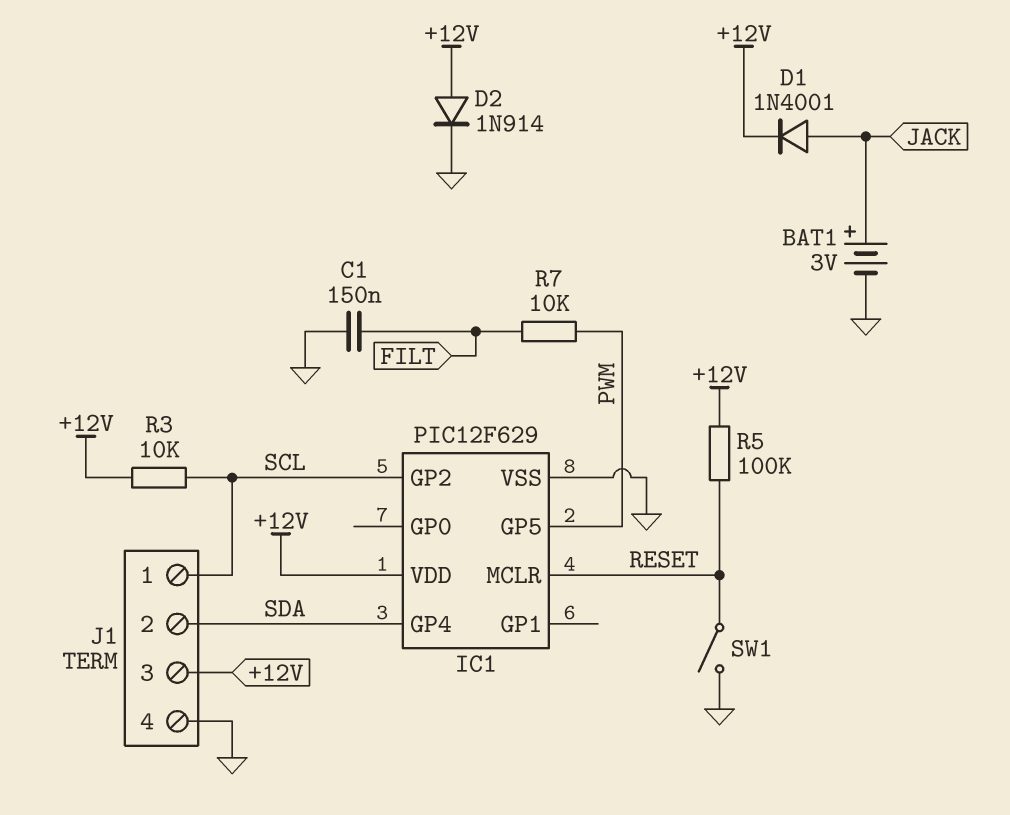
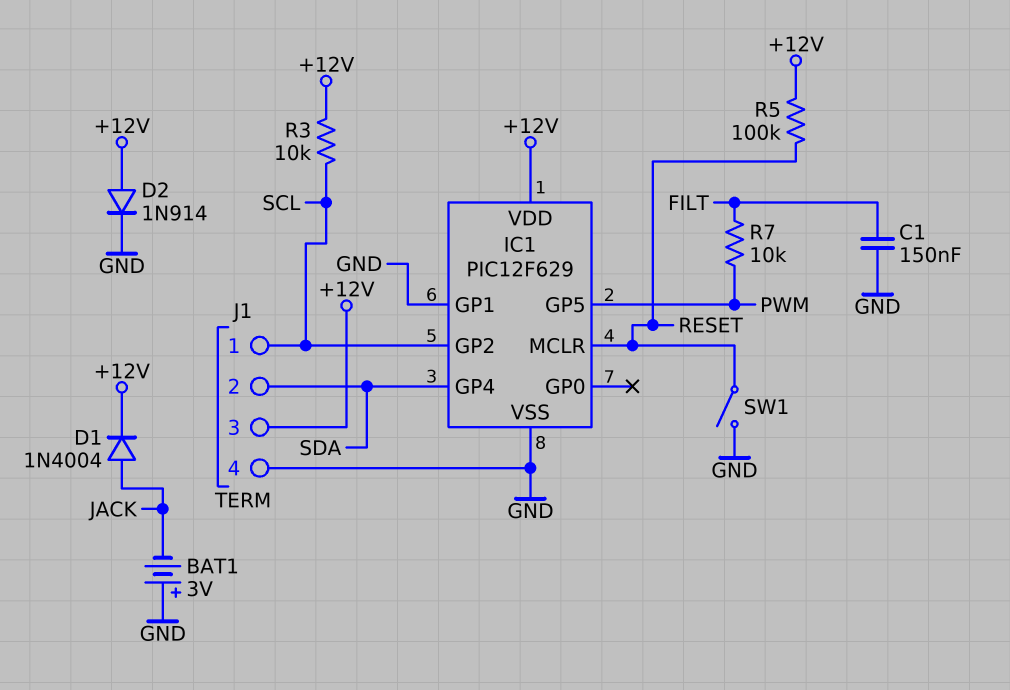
BAT1: 3V (plus JACK, minus GND) -> 3V (plus GND, minus JACK)
D1: diode 1N4001 (A JACK, K +12V) -> diode 1N4004 (A JACK, K +12V)
IC1 pin GP1: none -> GND

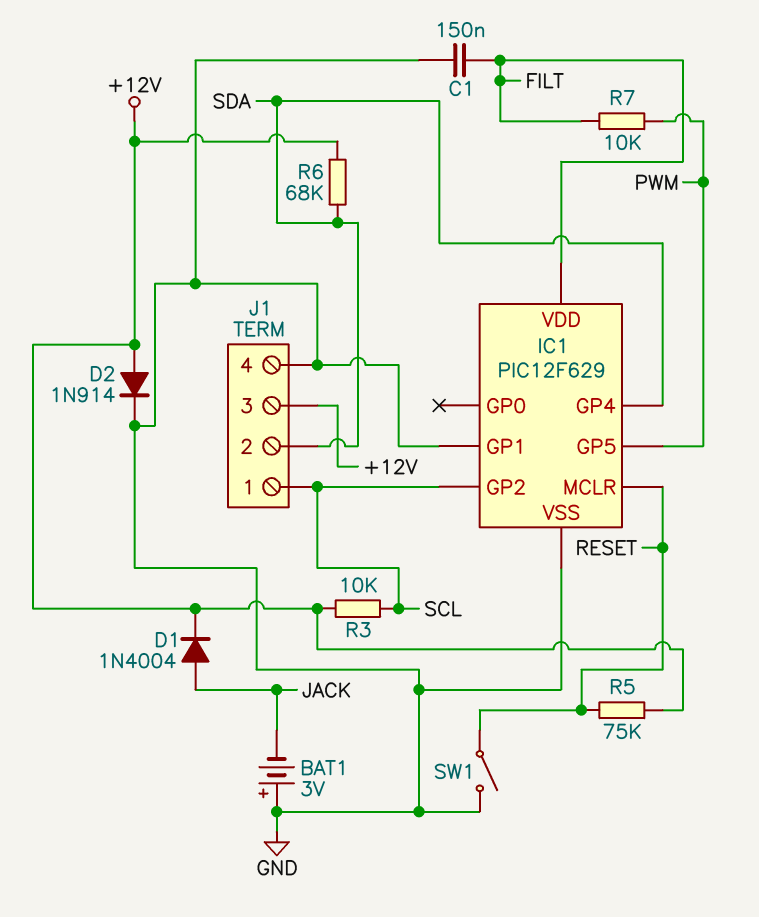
IC1 pin VDD: +12V -> FILT
R5: 100k (+12V, RESET) -> 75k (+12V, RESET)
R6: none -> 68k (+12V, SDA)

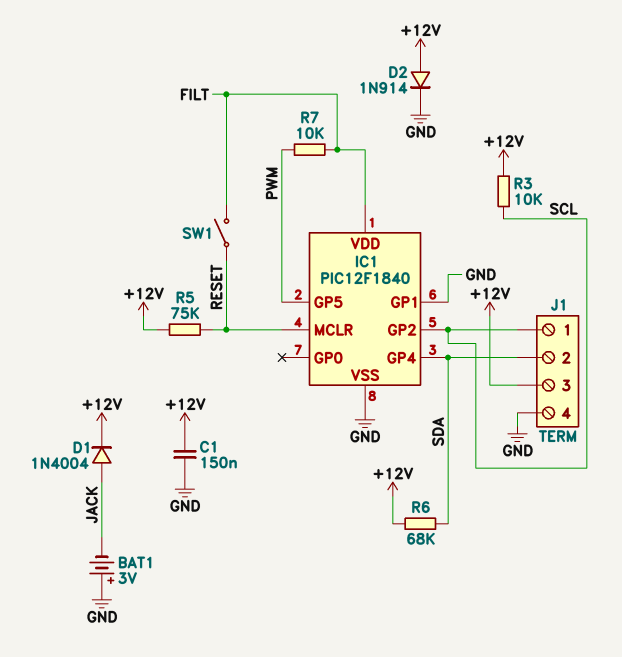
C1: 150nF (FILT, GND) -> 150nF (+12V, GND)
IC1: PIC12F629 -> PIC12F1840
SW1: switch (GND, RESET) -> switch (FILT, RESET)

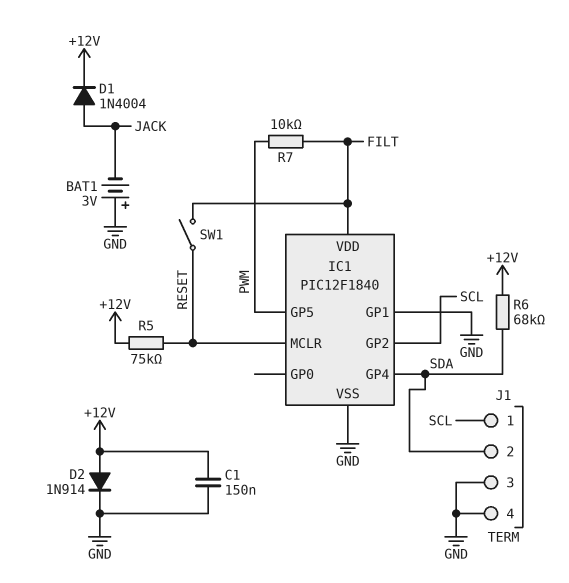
J1 pin 3: +12V -> GND
R3: 10k (+12V, SCL) -> none

